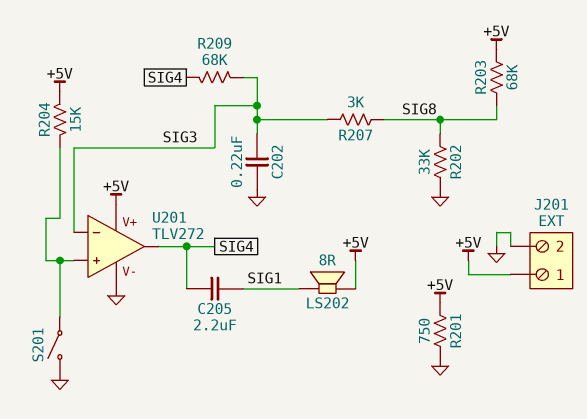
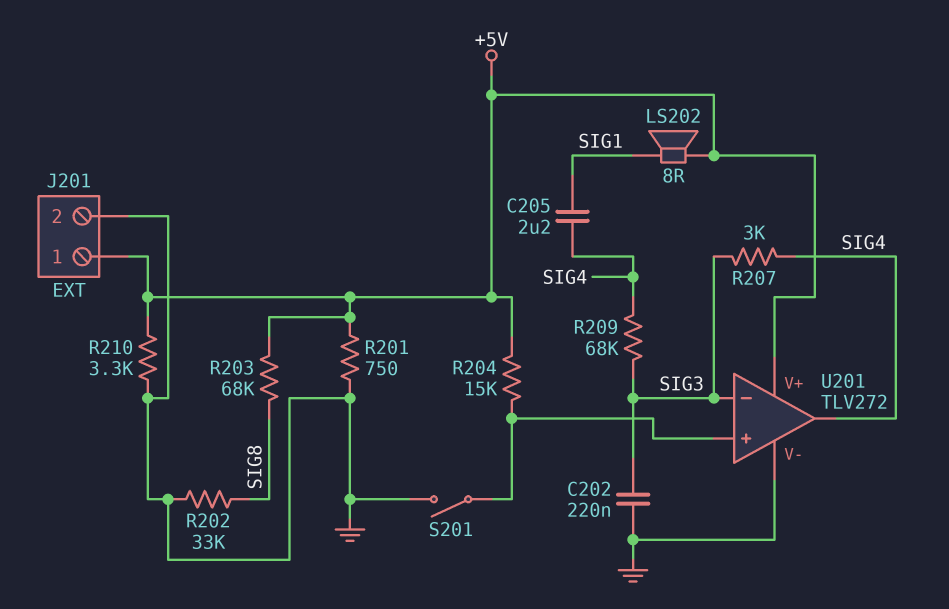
R207: 3k (SIG3, SIG8) -> 3k (SIG3, SIG4)
R210: none -> 3.3k (+5V, GND)

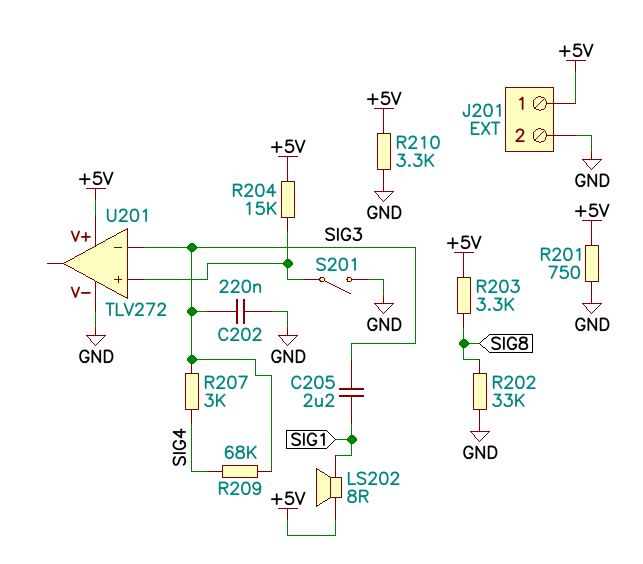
C205: 2.2uF (SIG1, SIG4) -> 2.2uF (SIG1, SIG3)
R203: 68k (+5V, SIG8) -> 3.3k (+5V, SIG8)
U201 pin out: SIG4 -> none

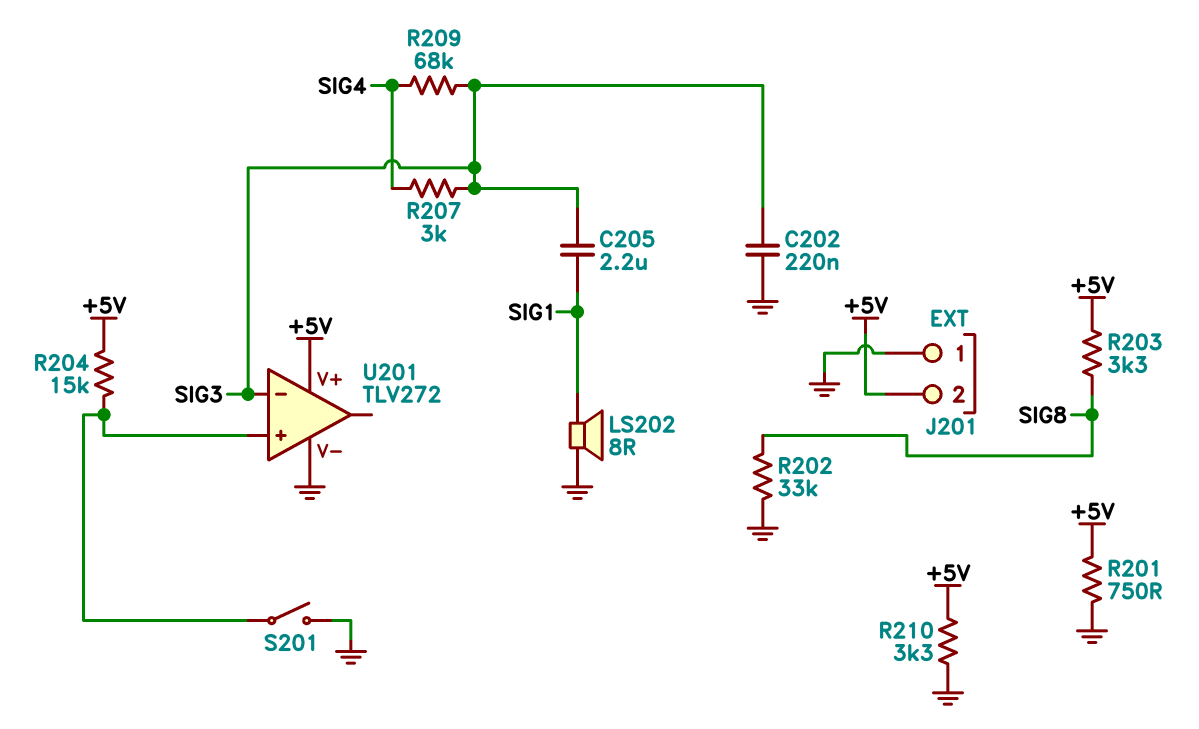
J201 pin 1: +5V -> GND
J201 pin 2: GND -> +5V
LS202: speaker 8R (+5V, SIG1) -> speaker 8R (GND, SIG1)

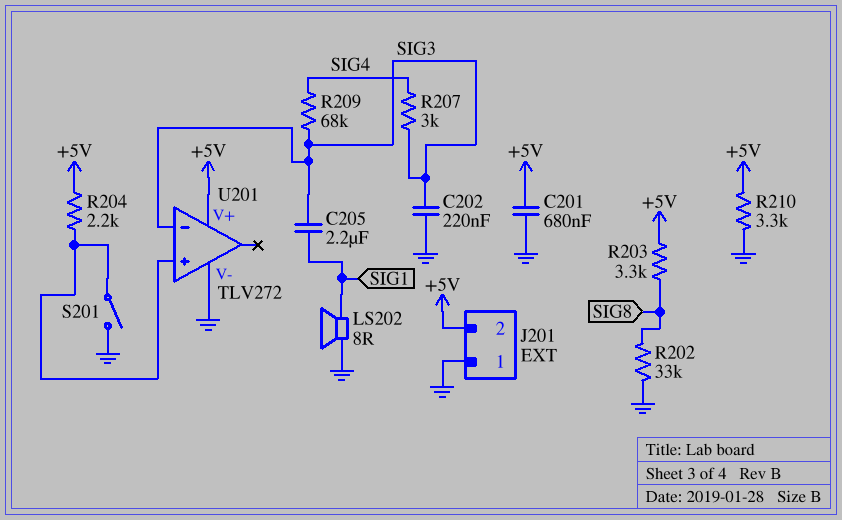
C201: none -> 680nF (+5V, GND)
R201: 750 (+5V, GND) -> none
R204: 15k (+5V, U201/in+) -> 2.2k (+5V, U201/in+)

